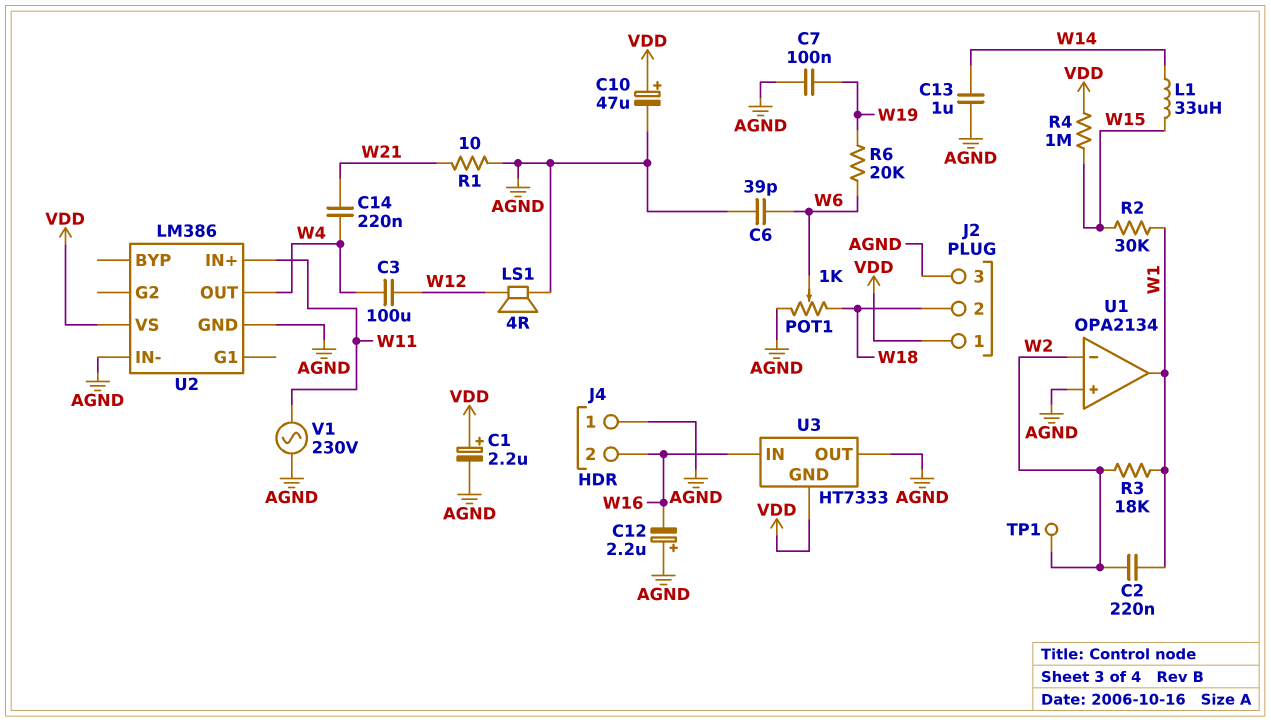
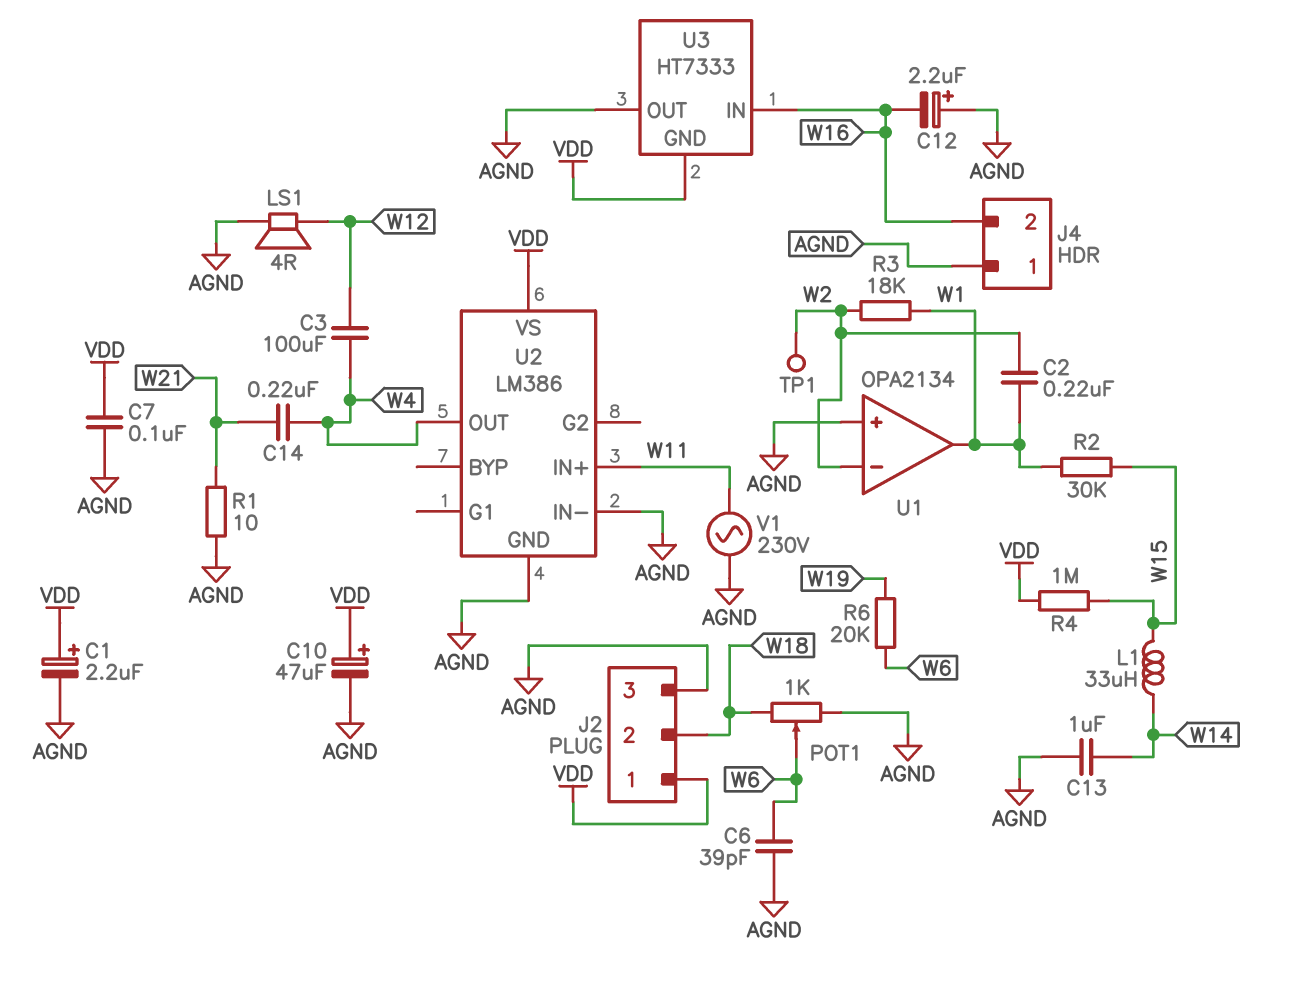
C7: 100nF (AGND, W19) -> 100nF (AGND, VDD)

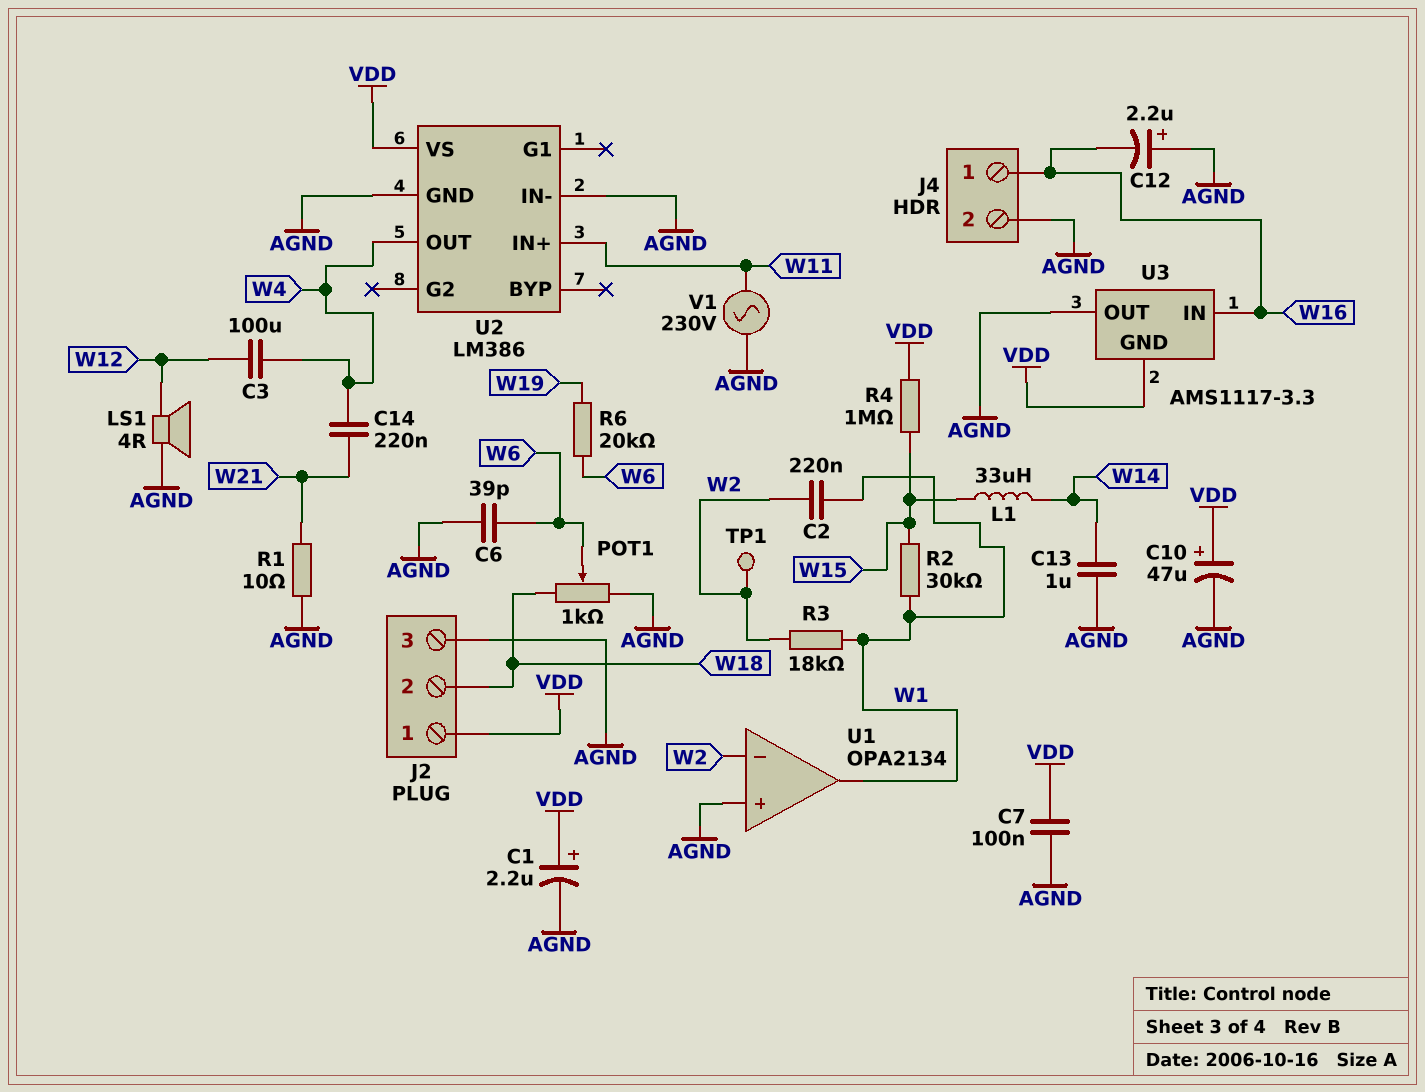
J4 pin 1: AGND -> W16
J4 pin 2: W16 -> AGND
U3: HT7333 -> AMS1117-3.3

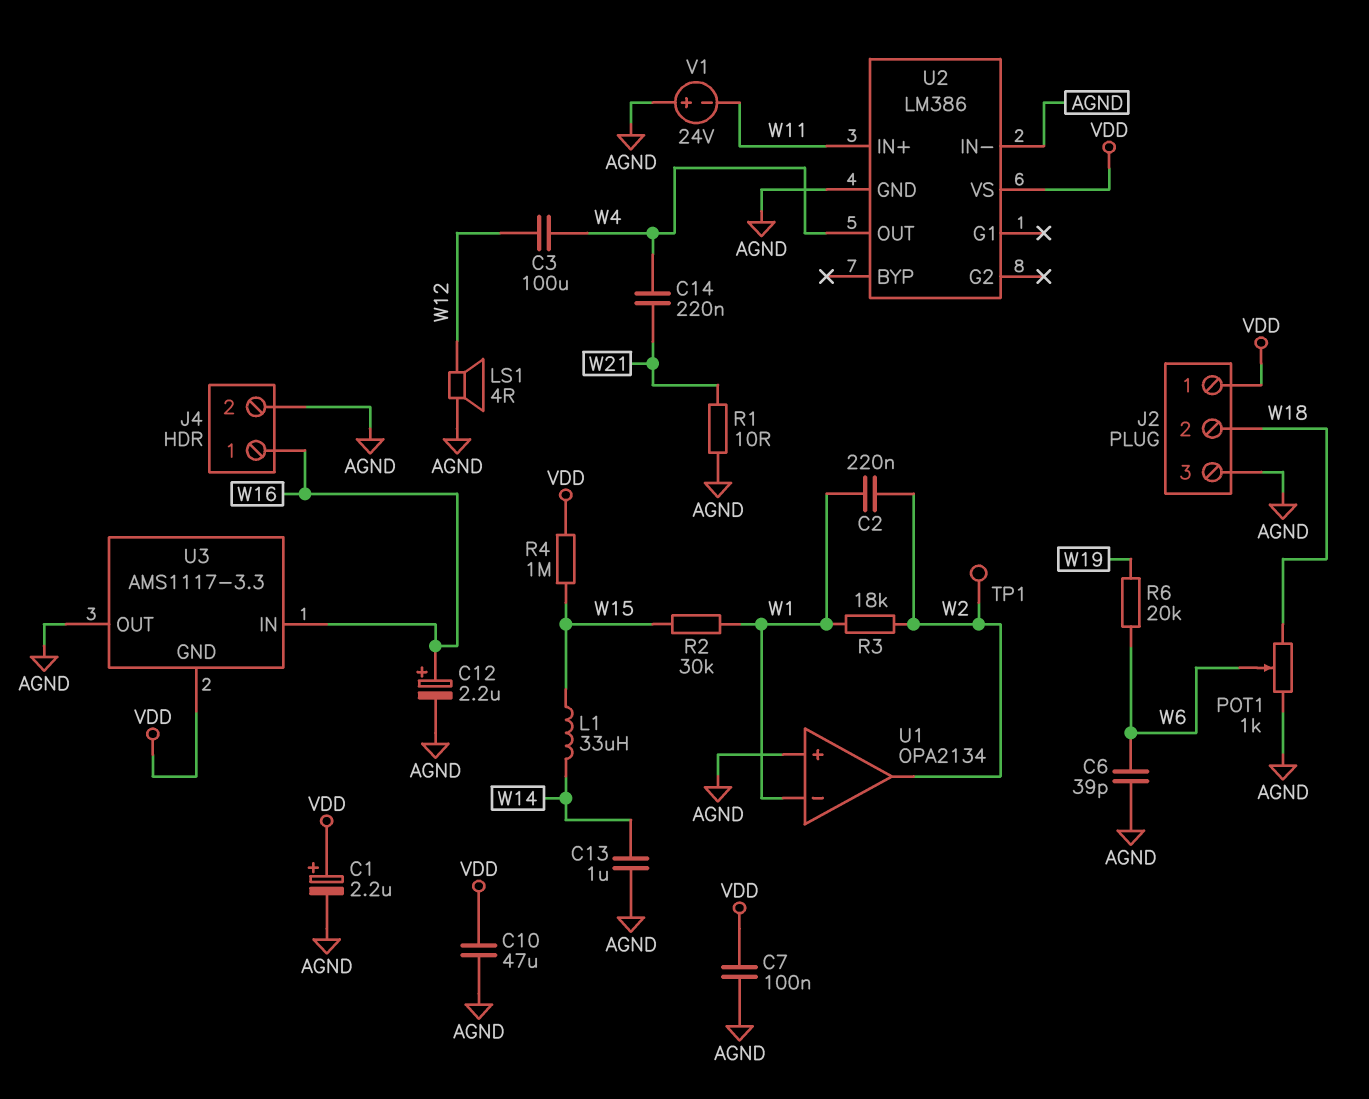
C10: 47uF (plus VDD, minus AGND) -> 47uF (AGND, VDD)
C12: 2.2uF (plus AGND, minus W16) -> 2.2uF (plus W16, minus AGND)
U1 pin in-: W2 -> W1
U1 pin out: W1 -> W2
V1: AC 230V (AGND, W11) -> 24V (plus AGND, minus W11)

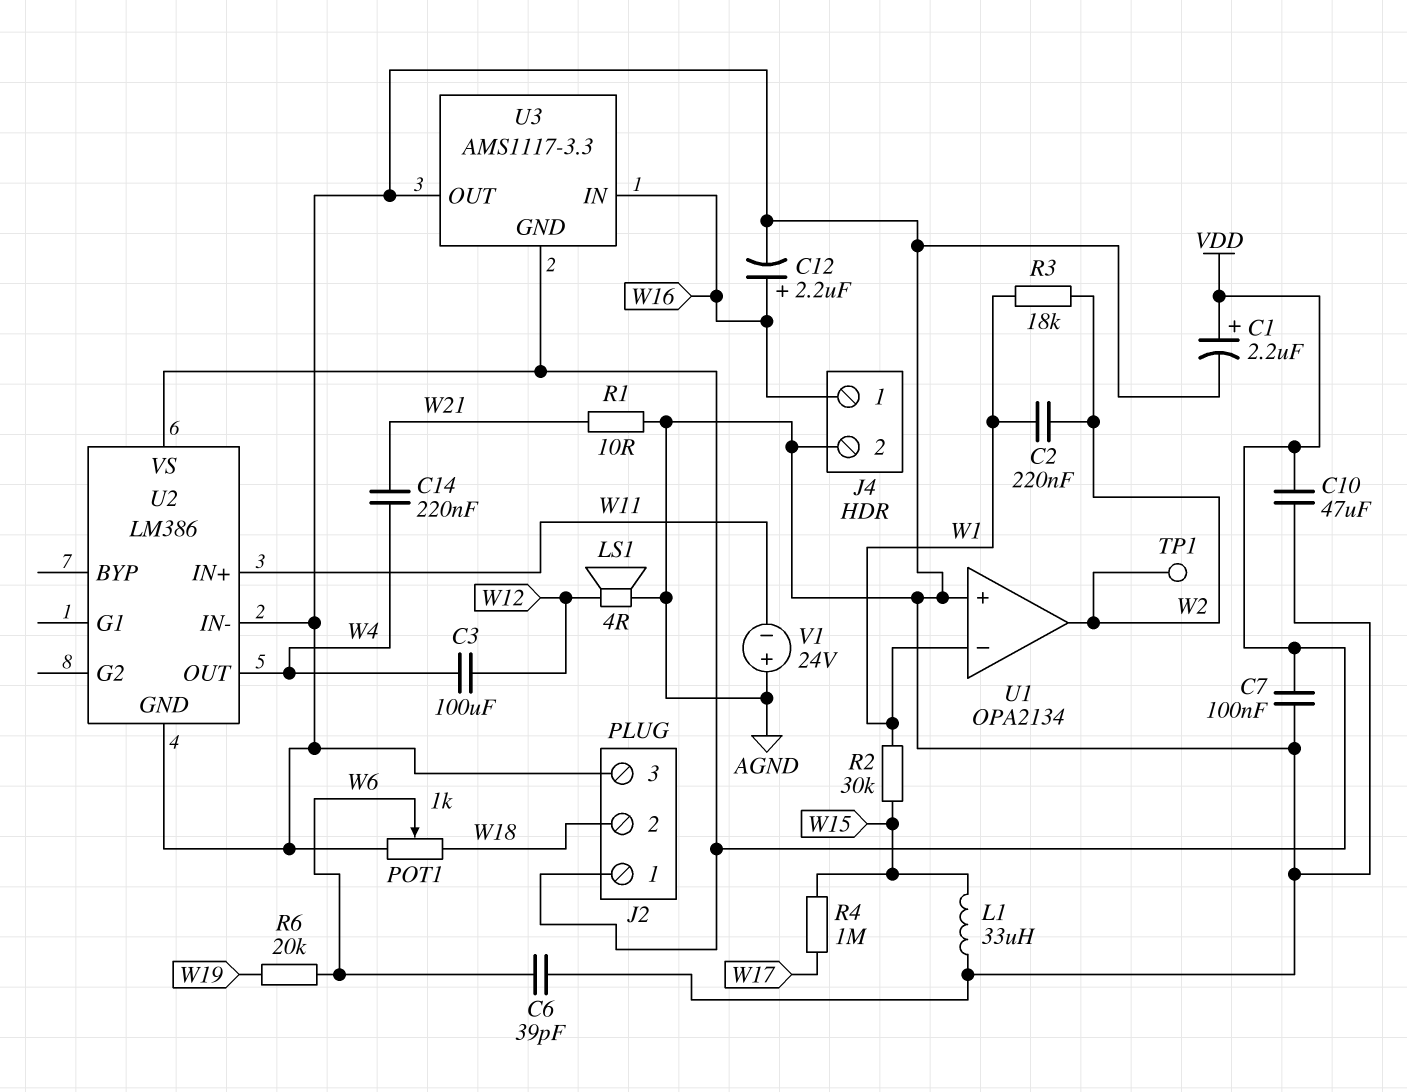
C13: 1uF (AGND, W14) -> none
L1: 33uH (W14, W15) -> 33uH (AGND, W15)
R4: 1M (VDD, W15) -> 1M (W15, W17)

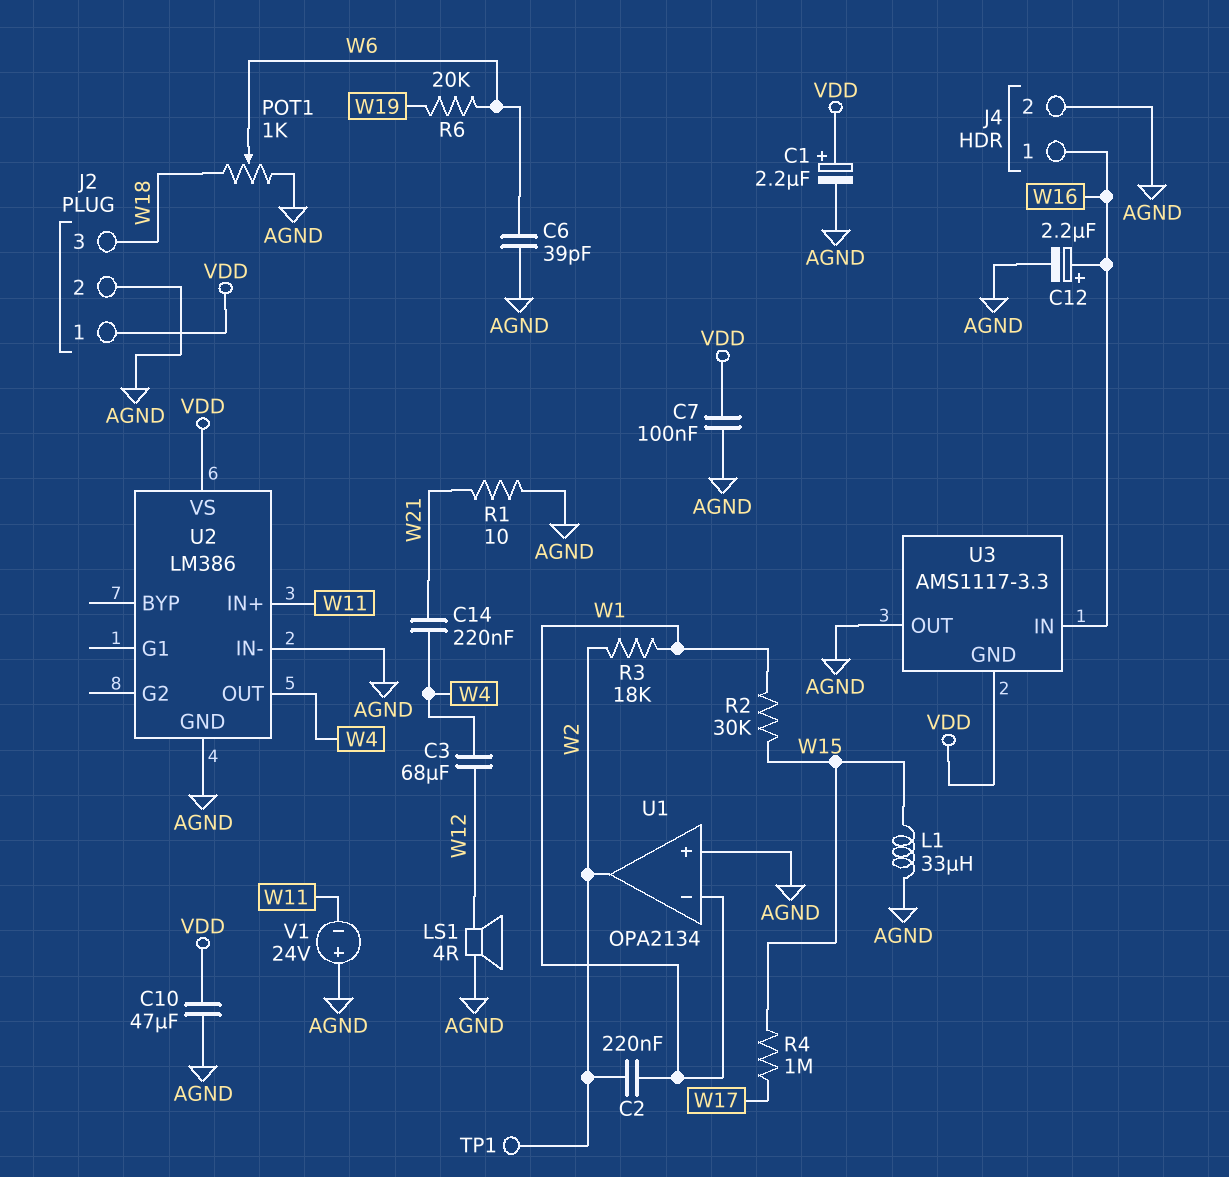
C3: 100uF (W4, W12) -> 68uF (W4, W12)
J2 pin 2: W18 -> AGND
J2 pin 3: AGND -> W18

